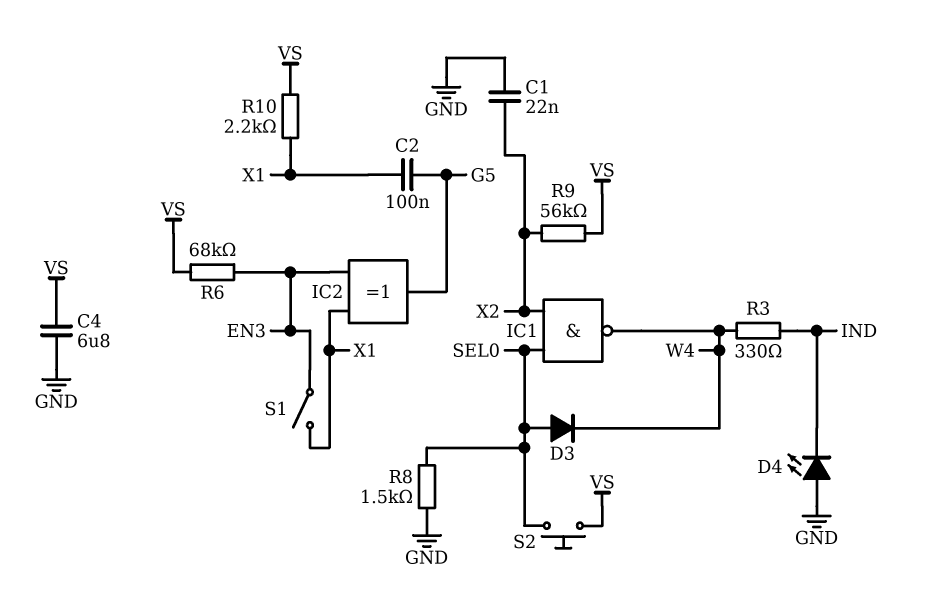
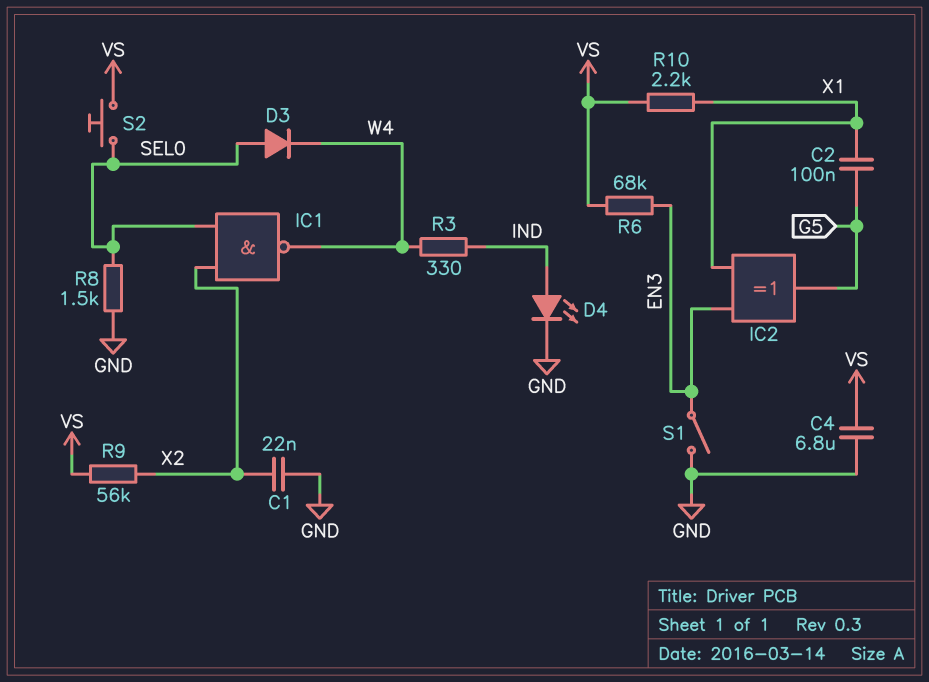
D4: LED (A GND, K IND) -> LED (A IND, K GND)
S1: switch (EN3, X1) -> switch (EN3, GND)

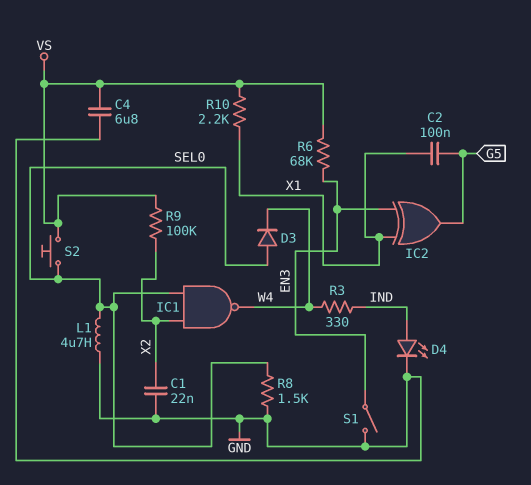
L1: none -> 4.7uH (GND, SEL0)
R9: 56k (VS, X2) -> 100k (VS, X2)

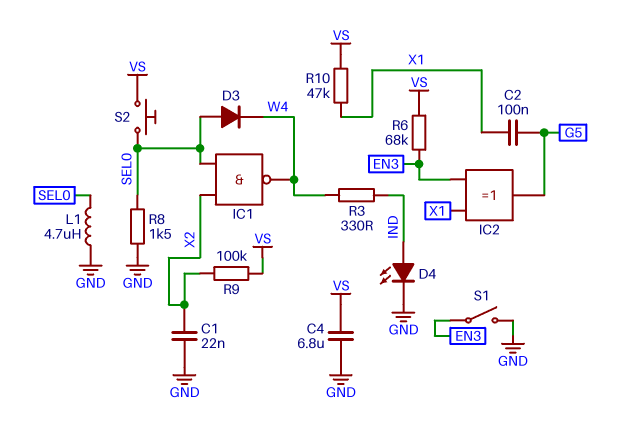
R10: 2.2k (VS, X1) -> 47k (VS, X1)

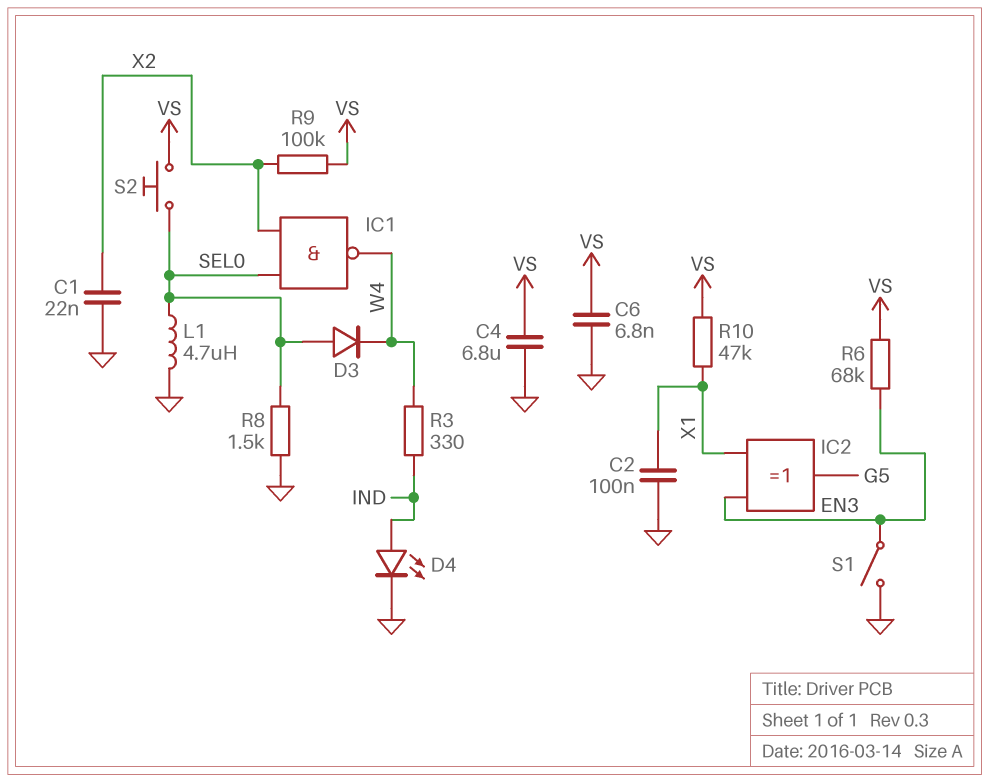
C2: 100nF (G5, X1) -> 100nF (GND, X1)
C6: none -> 6.8nF (GND, VS)

